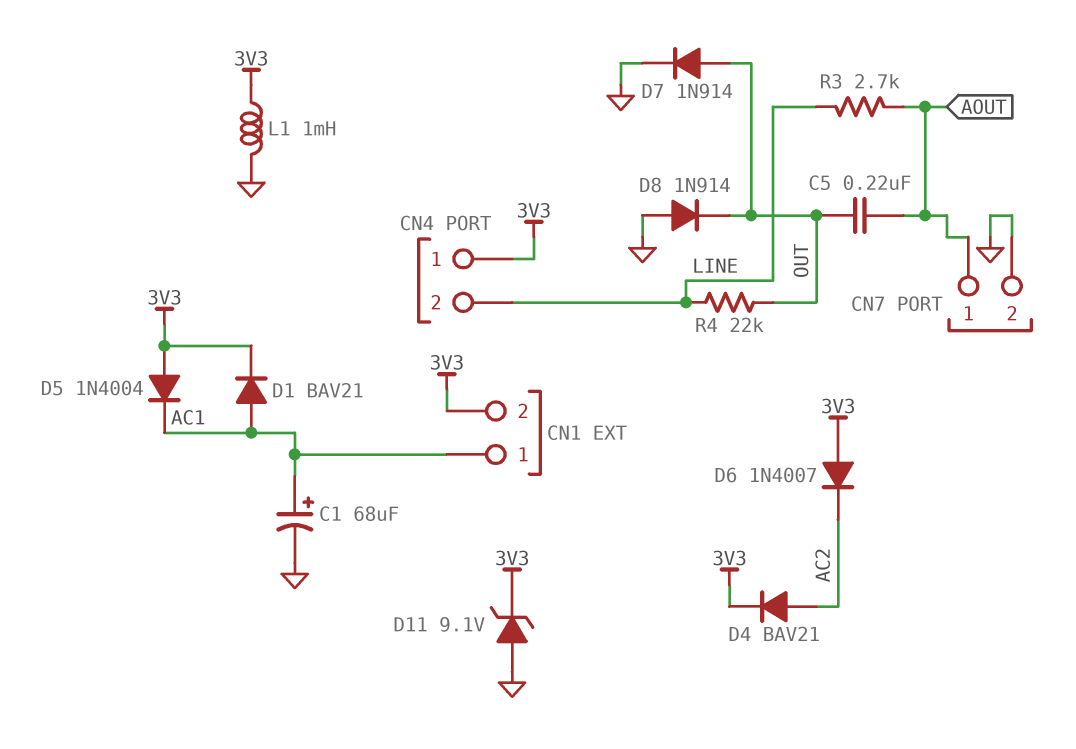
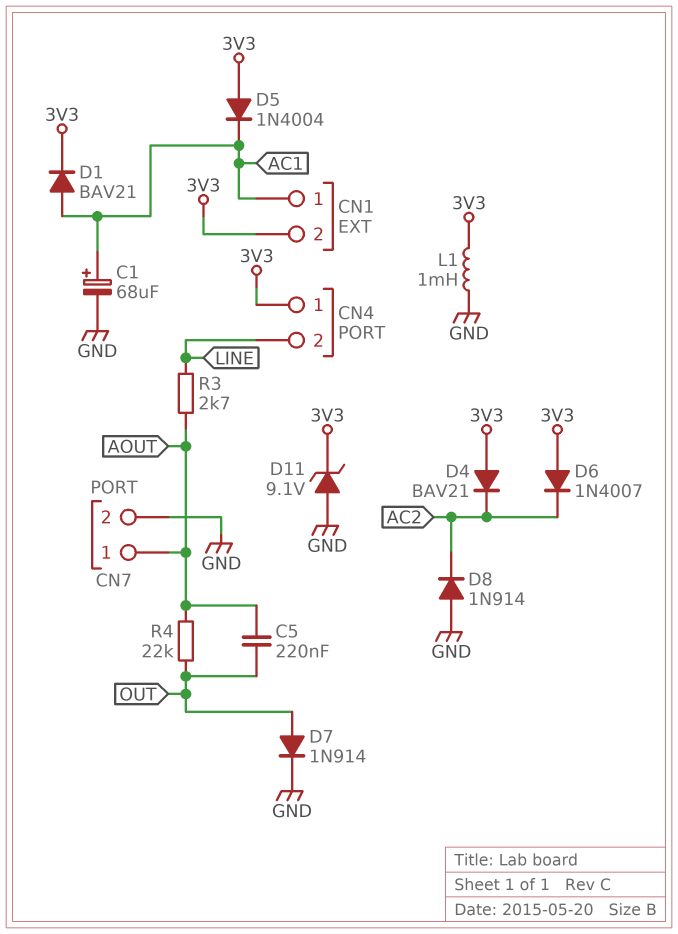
D4: diode BAV21 (A AC2, K 3V3) -> diode BAV21 (A 3V3, K AC2)
D8: diode 1N914 (A GND, K OUT) -> diode 1N914 (A GND, K AC2)
R4: 22k (LINE, OUT) -> 22k (AOUT, OUT)

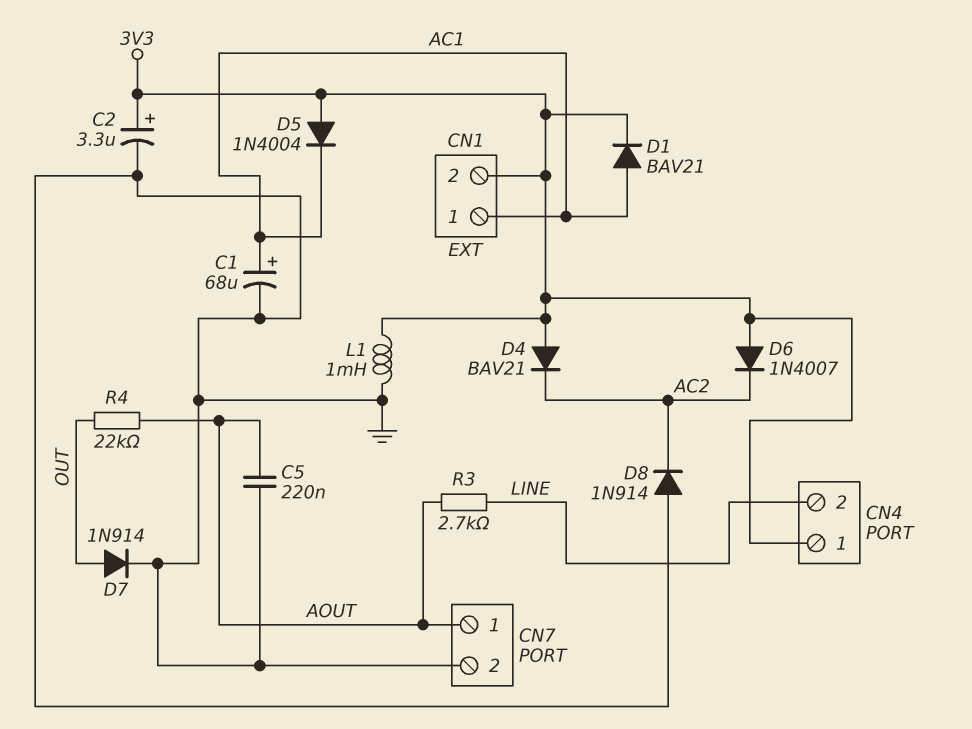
C2: none -> 3.3uF (plus 3V3, minus GND)
C5: 220nF (AOUT, OUT) -> 220nF (AOUT, GND)
D11: zener 9.1V (A GND, K 3V3) -> none

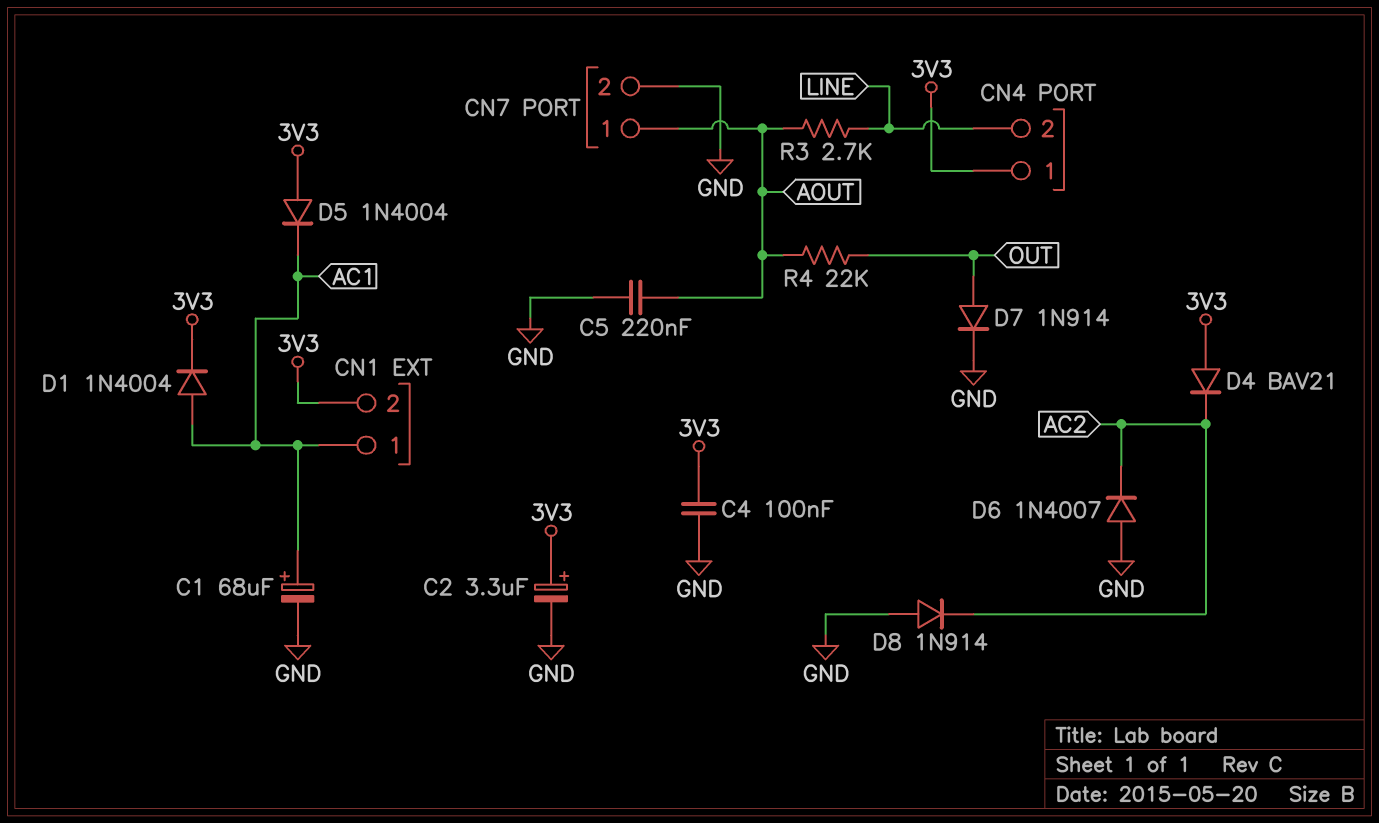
C4: none -> 100nF (3V3, GND)
D1: diode BAV21 (A AC1, K 3V3) -> diode 1N4004 (A AC1, K 3V3)
D6: diode 1N4007 (A 3V3, K AC2) -> diode 1N4007 (A GND, K AC2)
L1: 1mH (3V3, GND) -> none

